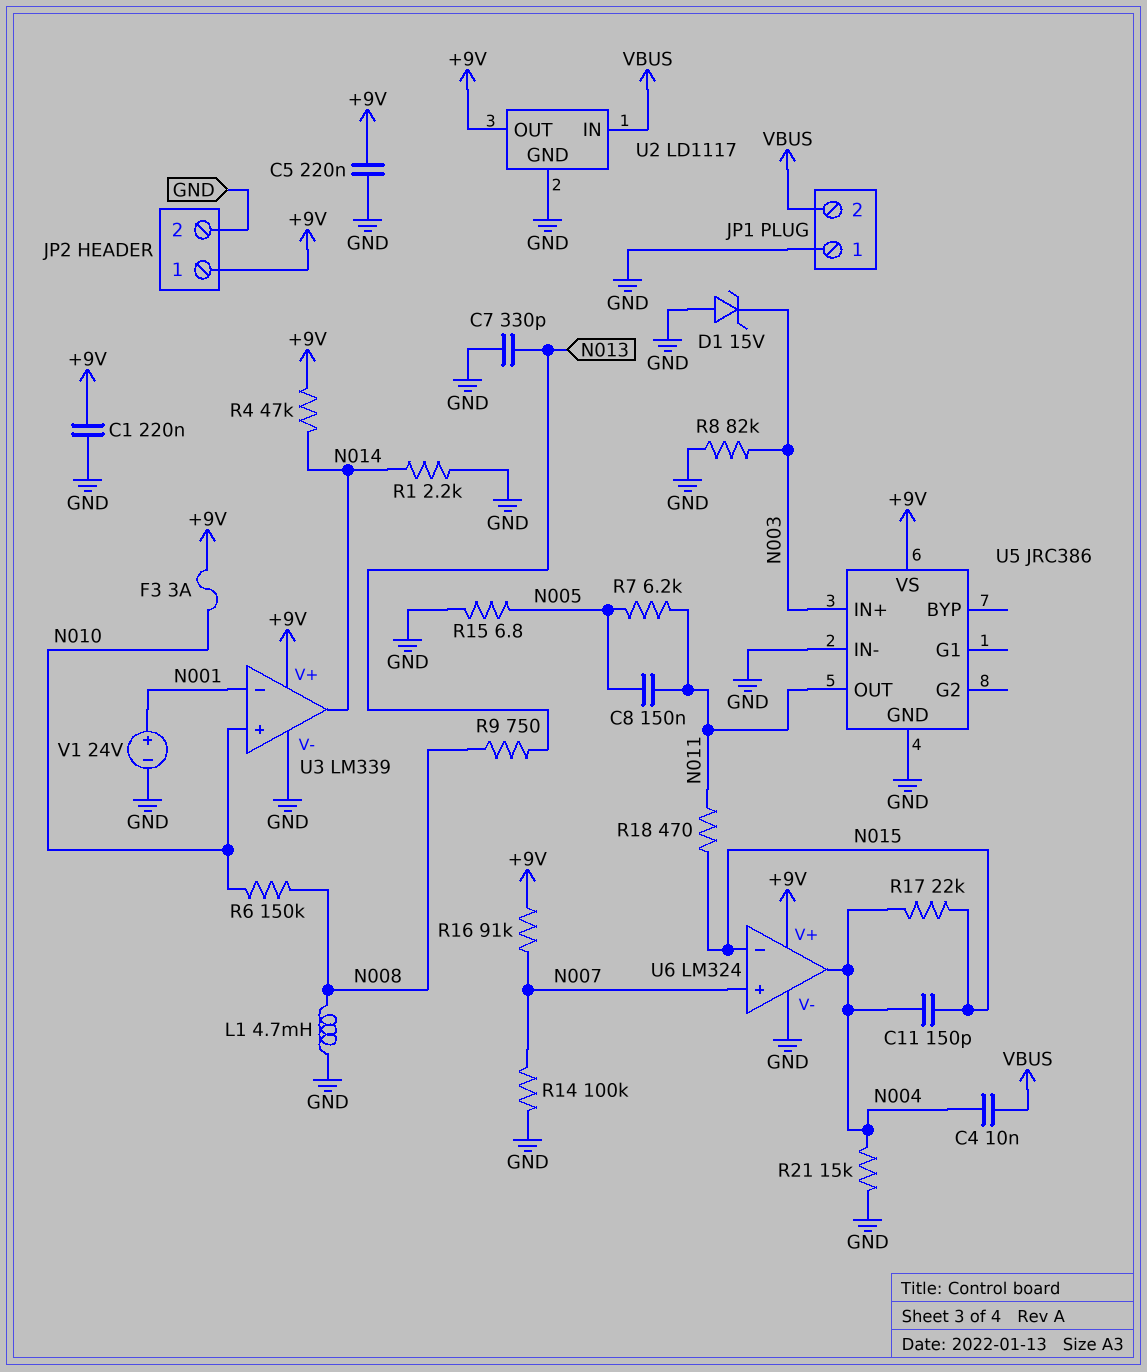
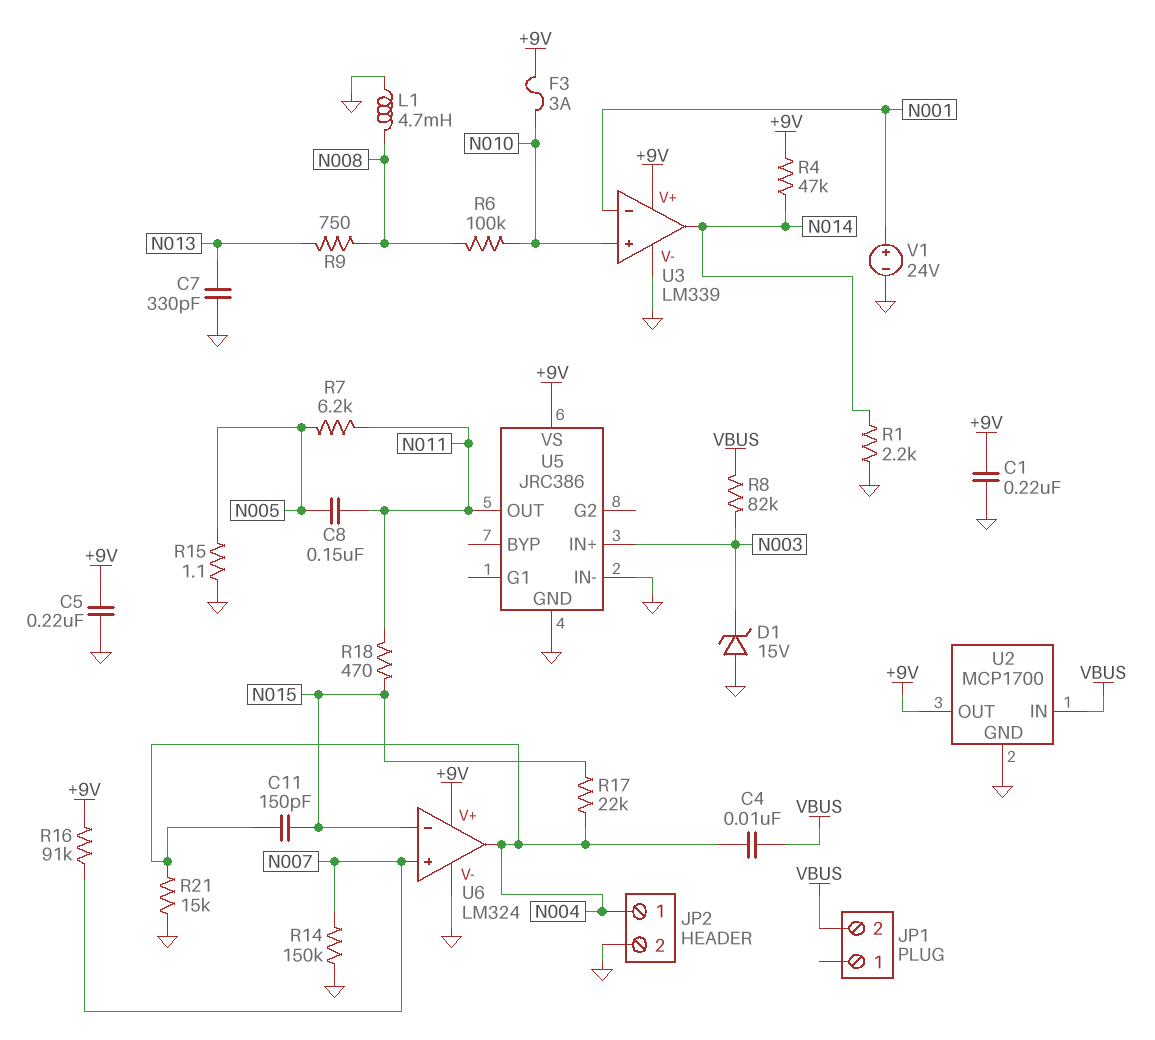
JP1 pin 1: GND -> none
JP2 pin 1: +9V -> N004
R6: 150k (N008, N010) -> 100k (N008, N010)
R8: 82k (GND, N003) -> 82k (N003, VBUS)
R14: 100k (GND, N007) -> 150k (GND, N007)
R15: 6.8 (GND, N005) -> 1.1 (GND, N005)
U2: LD1117 -> MCP1700

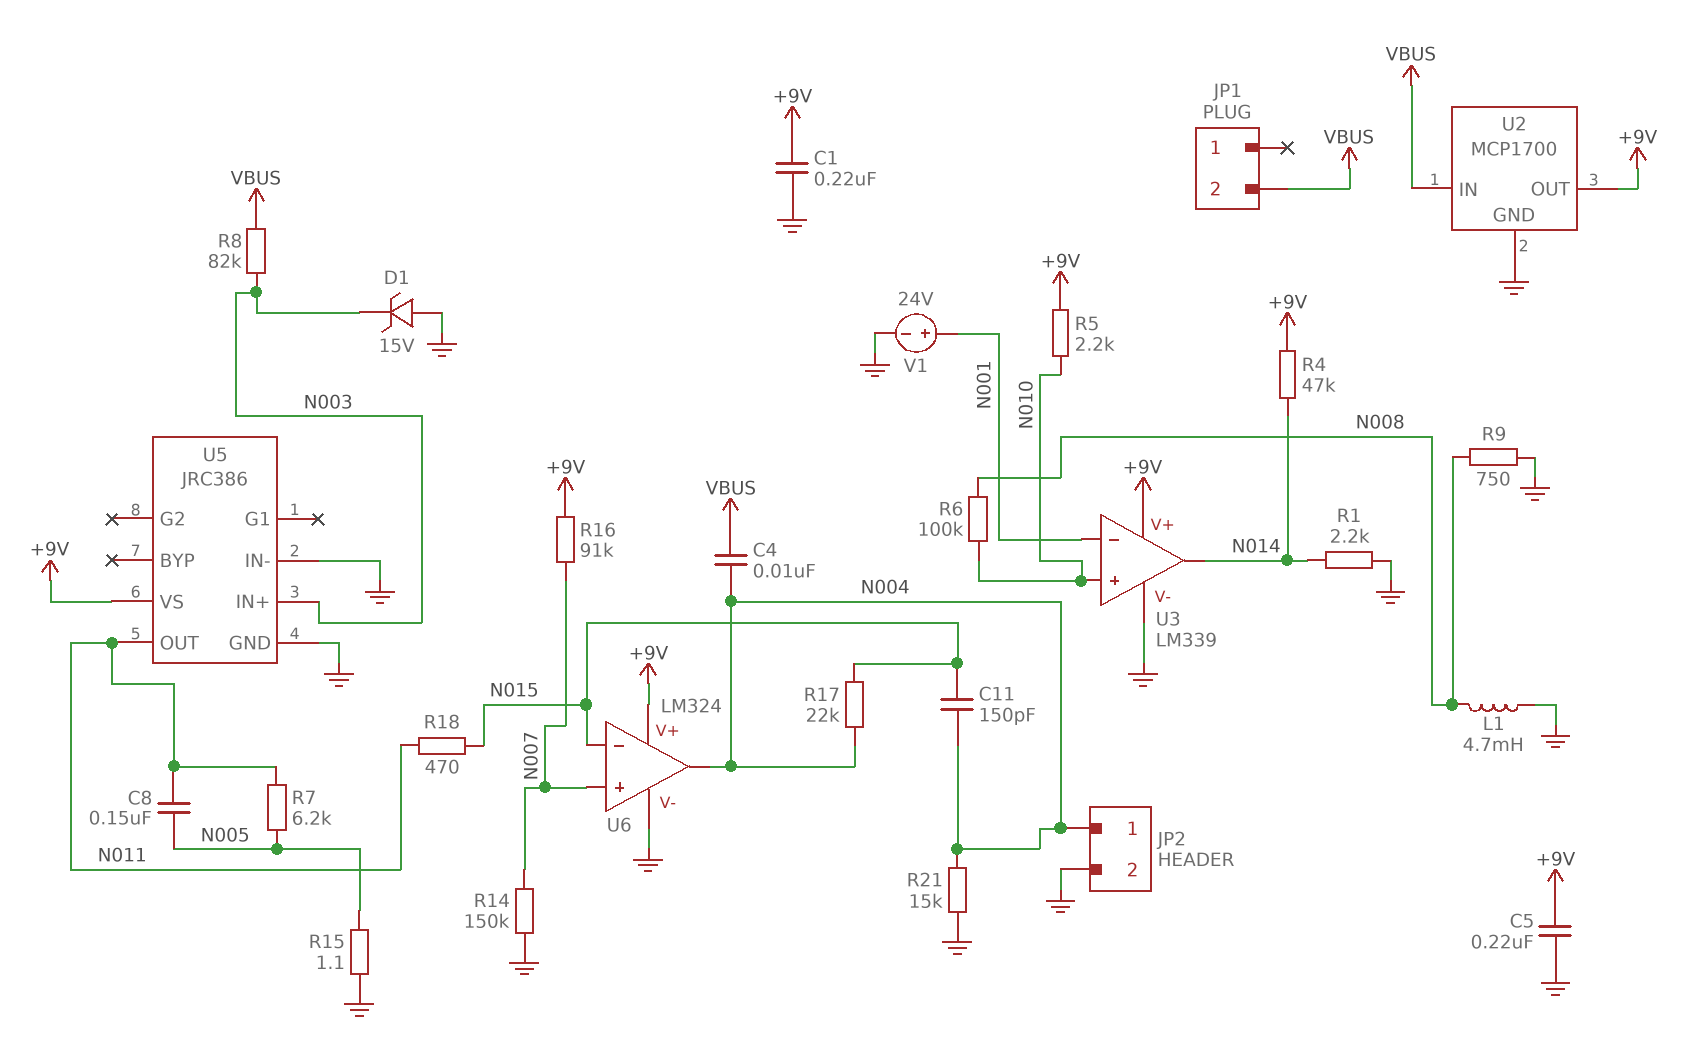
C7: 330pF (GND, N013) -> none
F3: 3A (+9V, N010) -> none
R5: none -> 2.2k (+9V, N010)
R9: 750 (N008, N013) -> 750 (GND, N008)

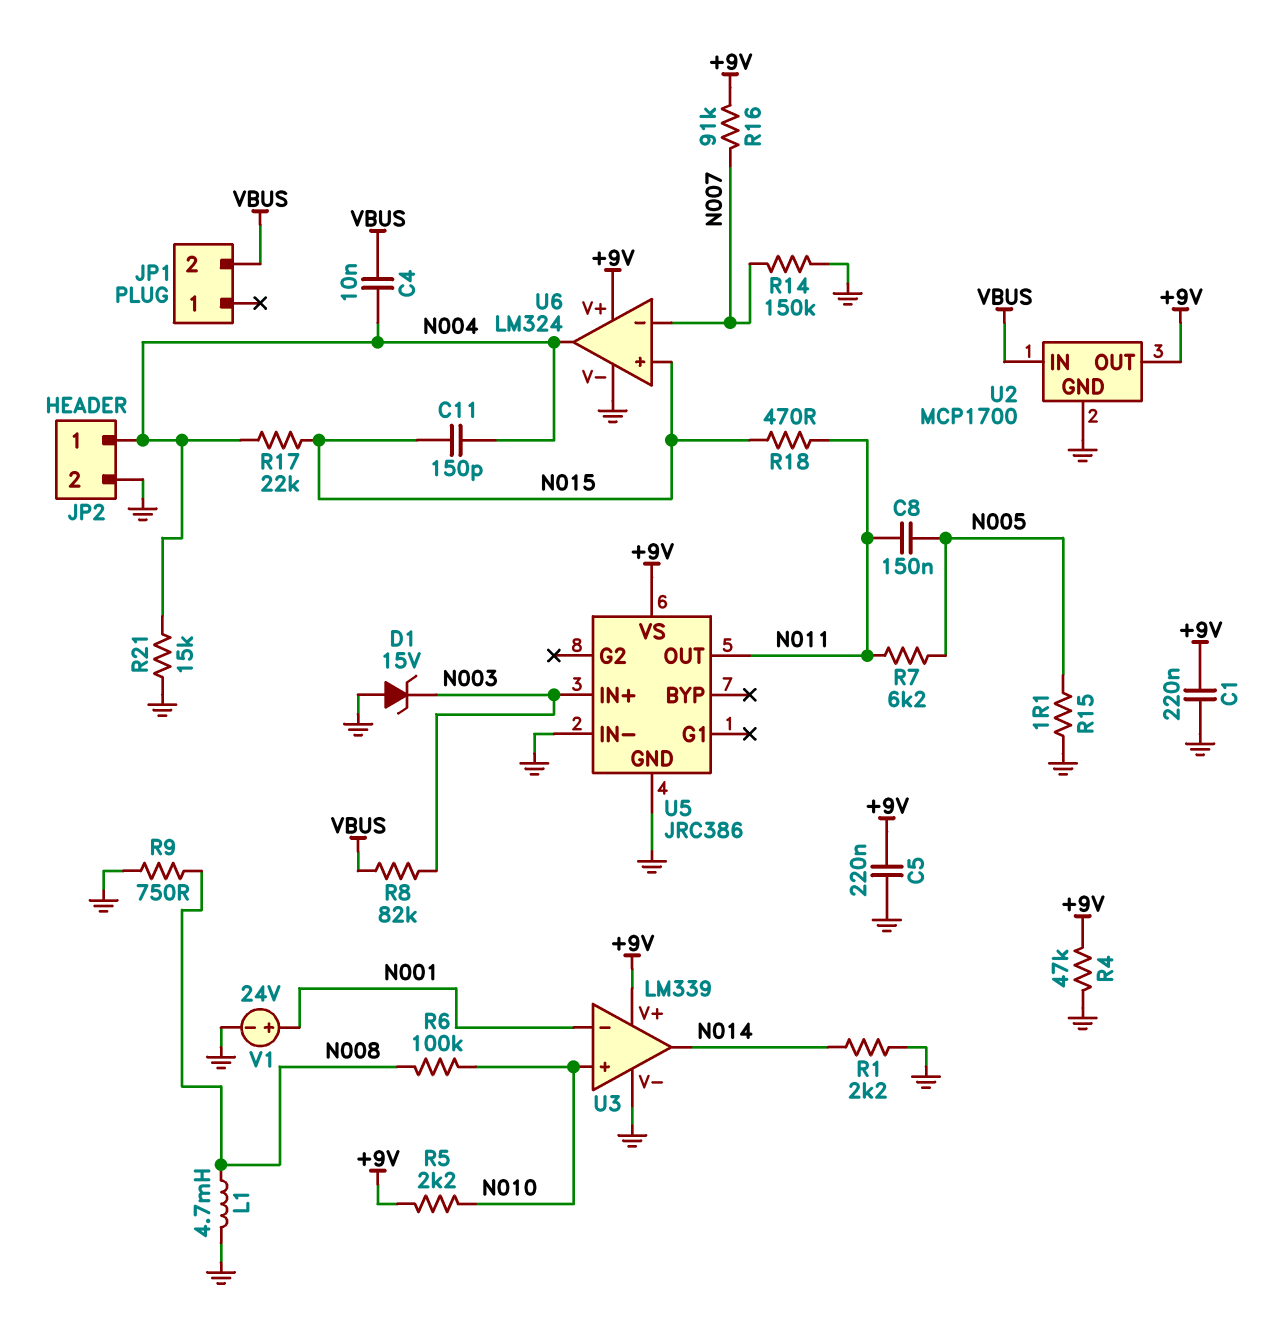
R4: 47k (+9V, N014) -> 47k (+9V, GND)
U6 pin in+: N007 -> N015
U6 pin in-: N015 -> N007

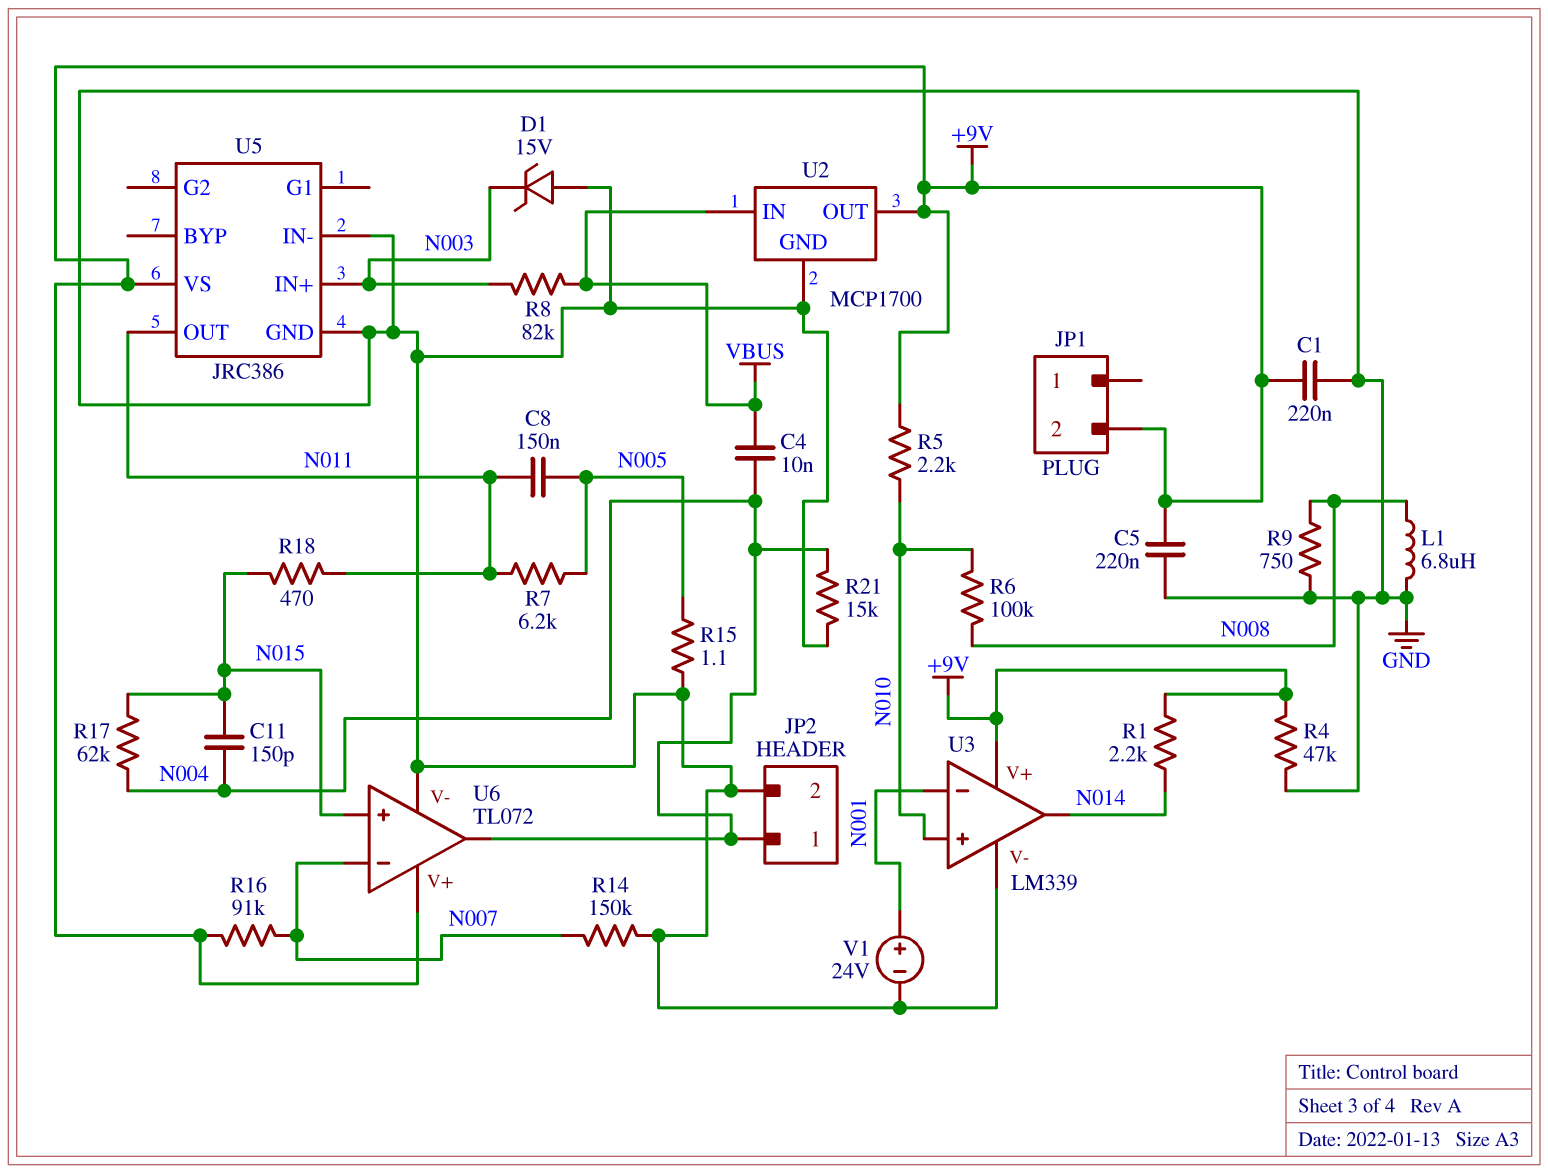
JP1 pin 2: VBUS -> +9V
L1: 4.7mH (GND, N008) -> 6.8uH (GND, N008)
R1: 2.2k (GND, N014) -> 2.2k (+9V, N014)
R17: 22k (N004, N015) -> 62k (N004, N015)
U6: LM324 -> TL072

